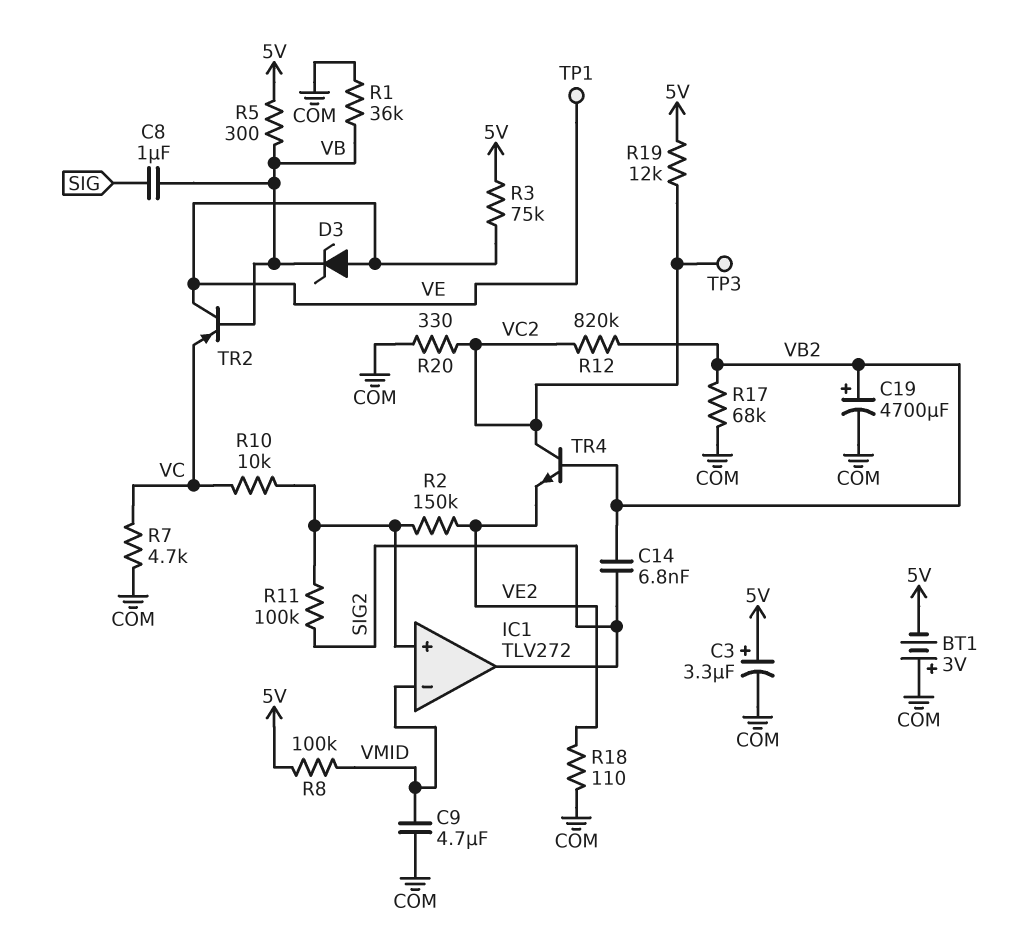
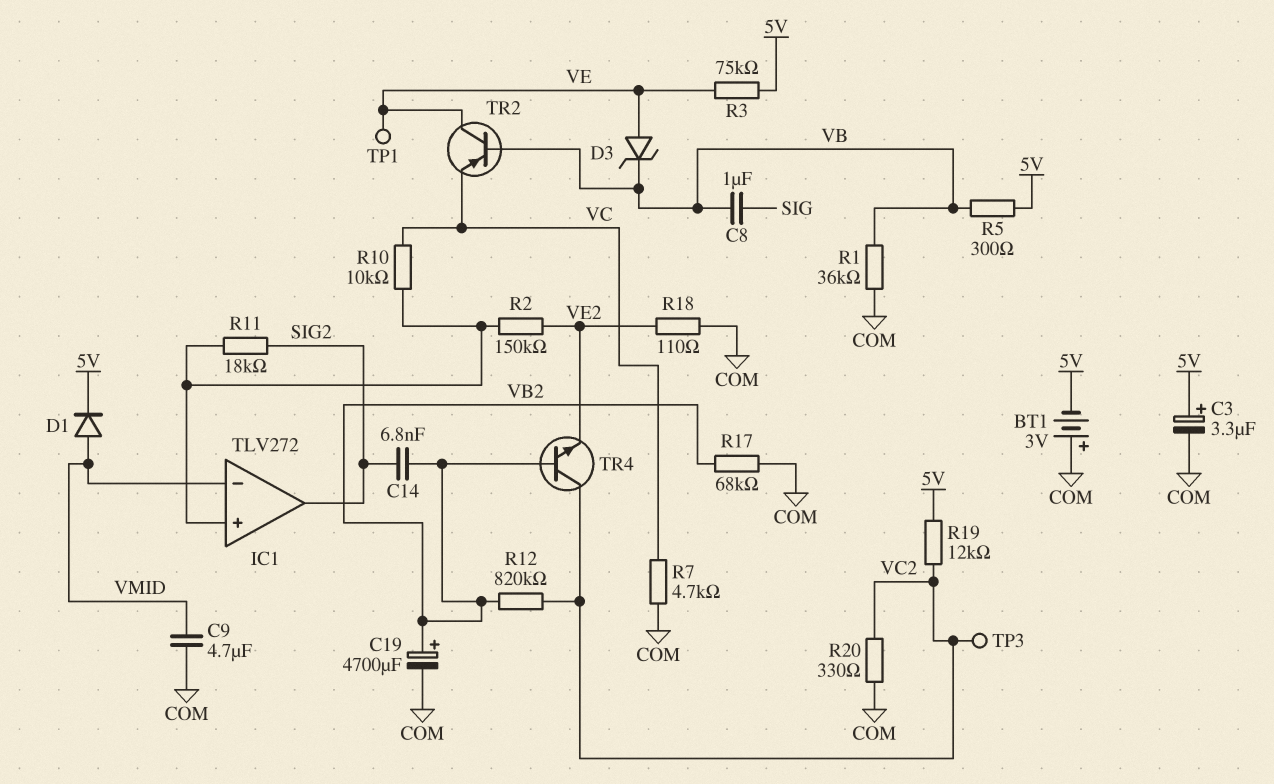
D1: none -> diode (A VMID, K 5V)
R8: 100k (5V, VMID) -> none
R11: 100k (IC1/in+, SIG2) -> 18k (IC1/in+, SIG2)

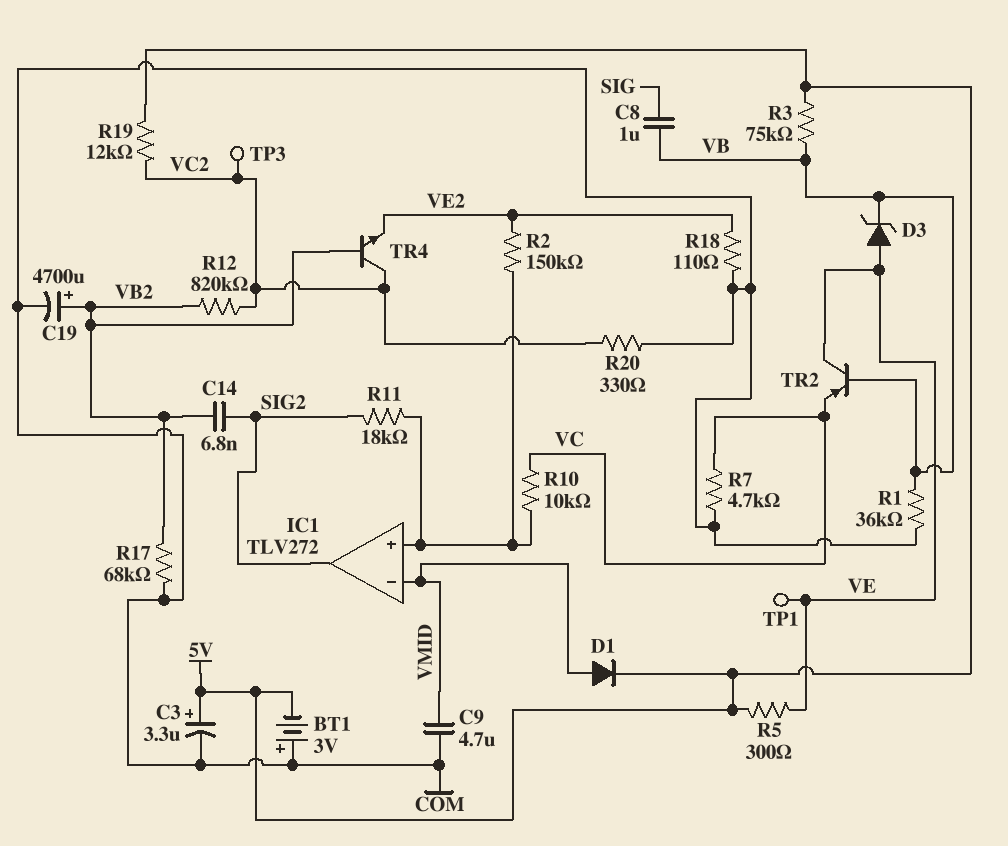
R3: 75k (5V, VE) -> 75k (5V, VB)
R5: 300 (5V, VB) -> 300 (5V, VE)

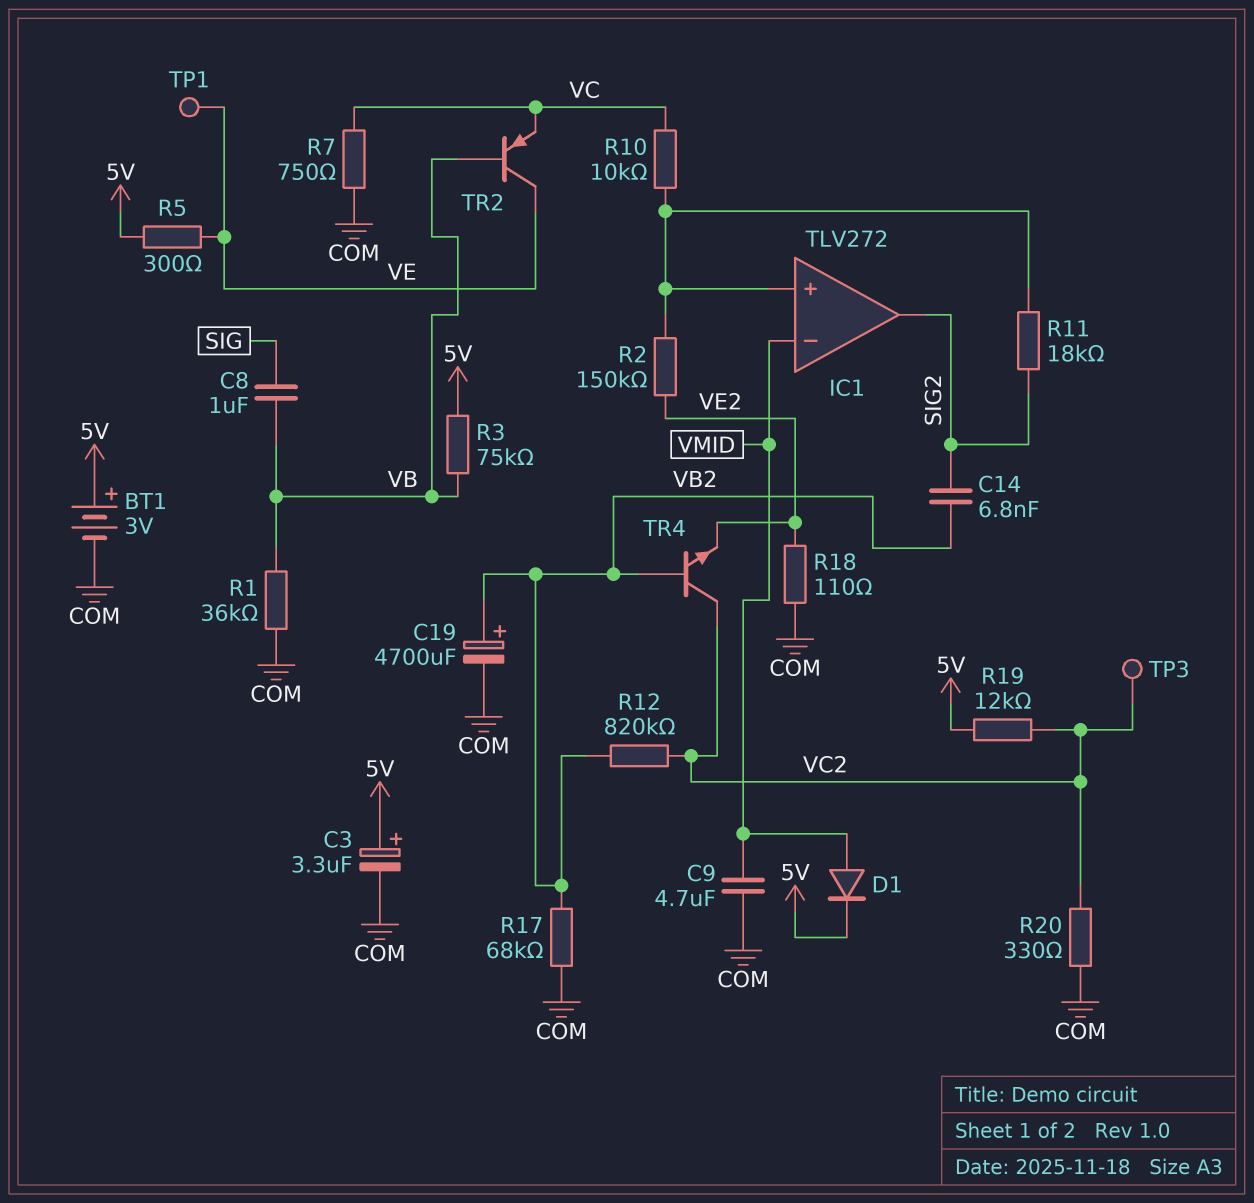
BT1: 3V (plus COM, minus 5V) -> 3V (plus 5V, minus COM)
D3: zener (A VE, K VB) -> none
R7: 4.7k (COM, VC) -> 750 (COM, VC)

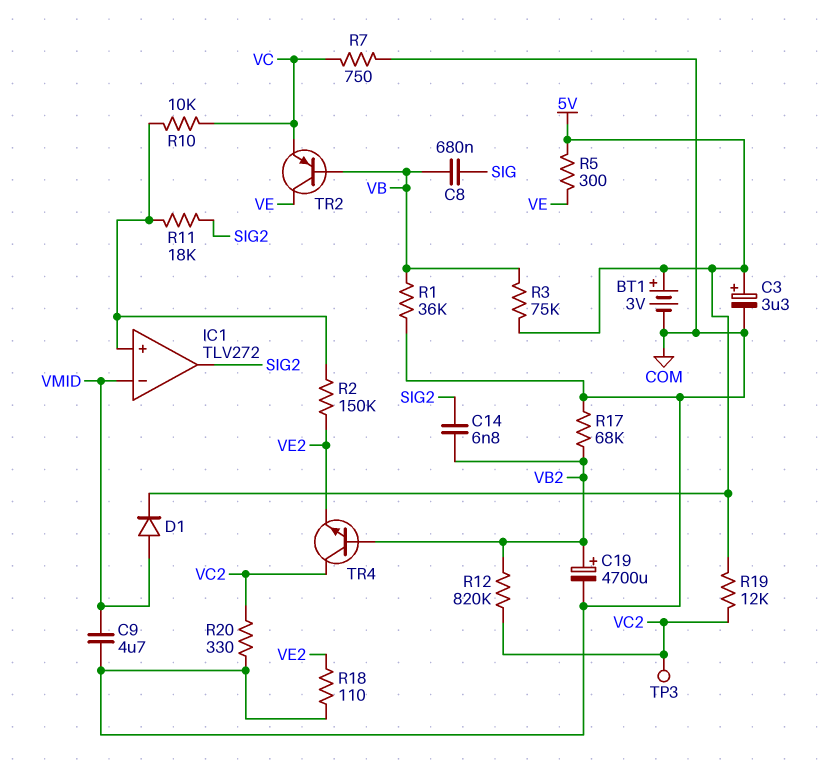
C8: 1uF (SIG, VB) -> 680nF (SIG, VB)
TP1: test point (VE) -> none

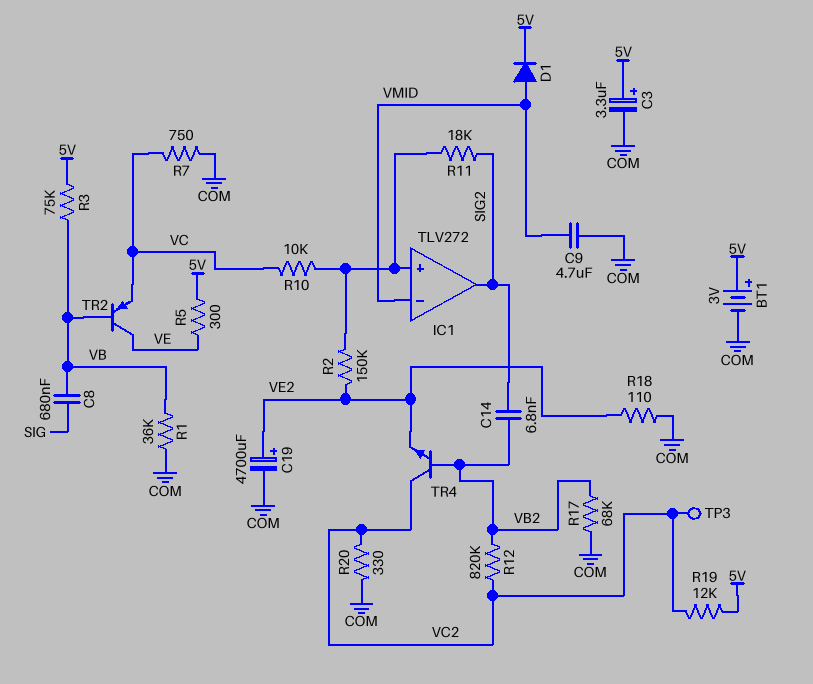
C19: 4700uF (plus VB2, minus COM) -> 4700uF (plus VE2, minus COM)

